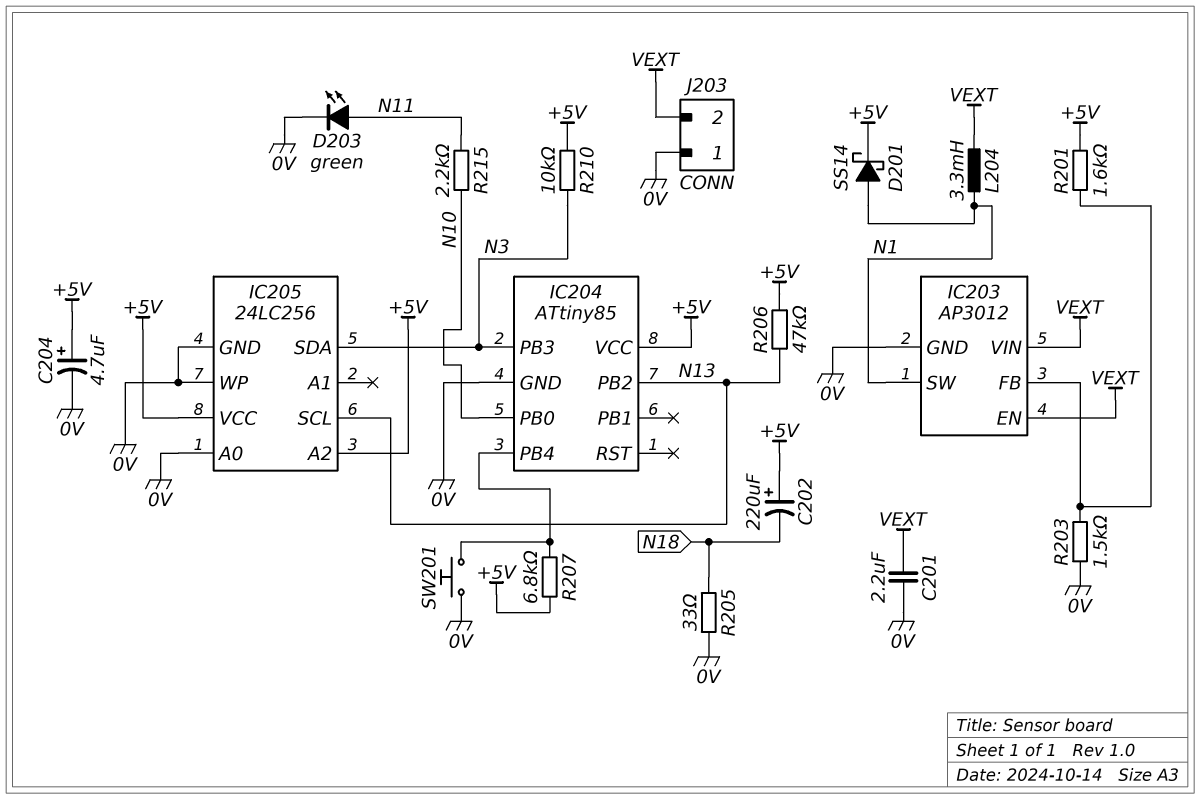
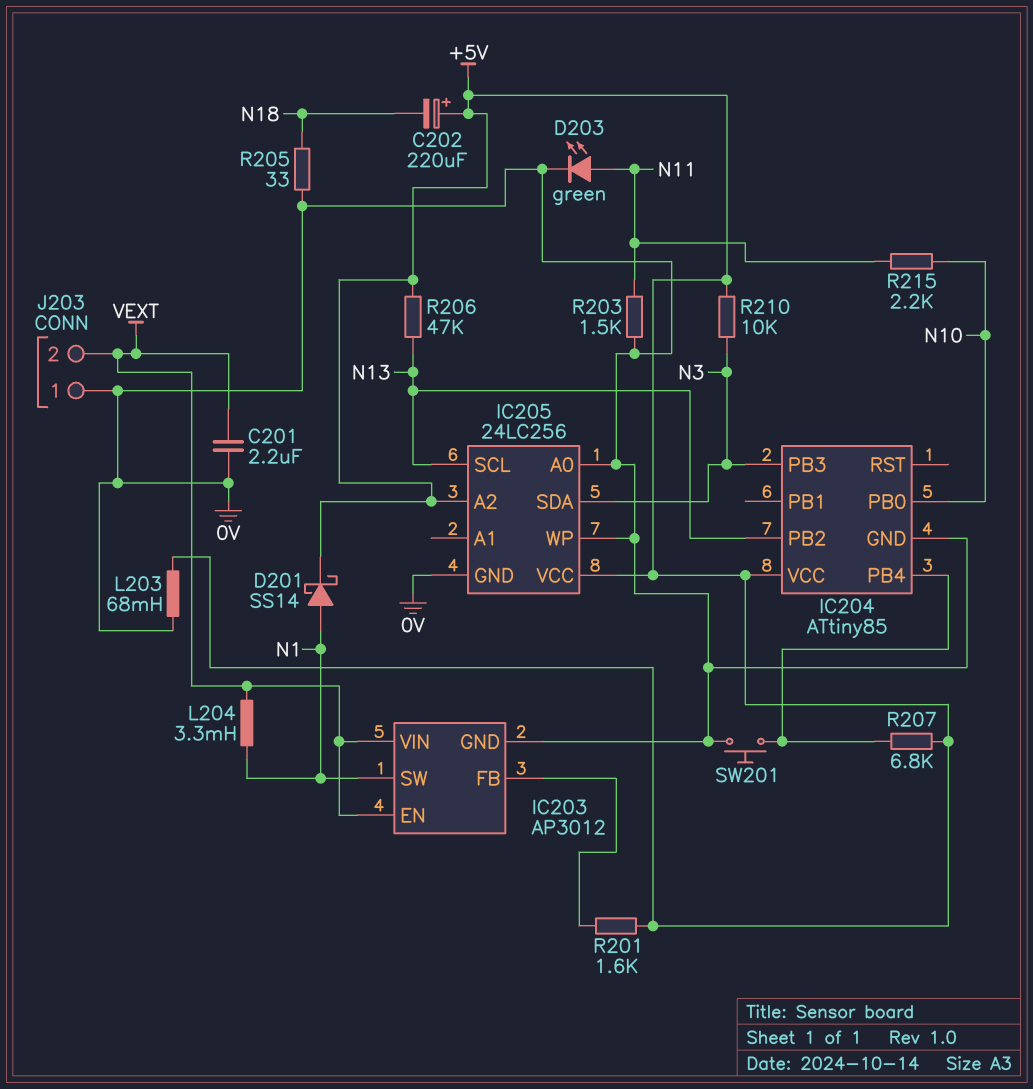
C204: 4.7uF (plus +5V, minus 0V) -> none
L203: none -> 68mH (+5V, 0V)
R203: 1.5k (0V, IC203/FB) -> 1.5k (0V, N11)

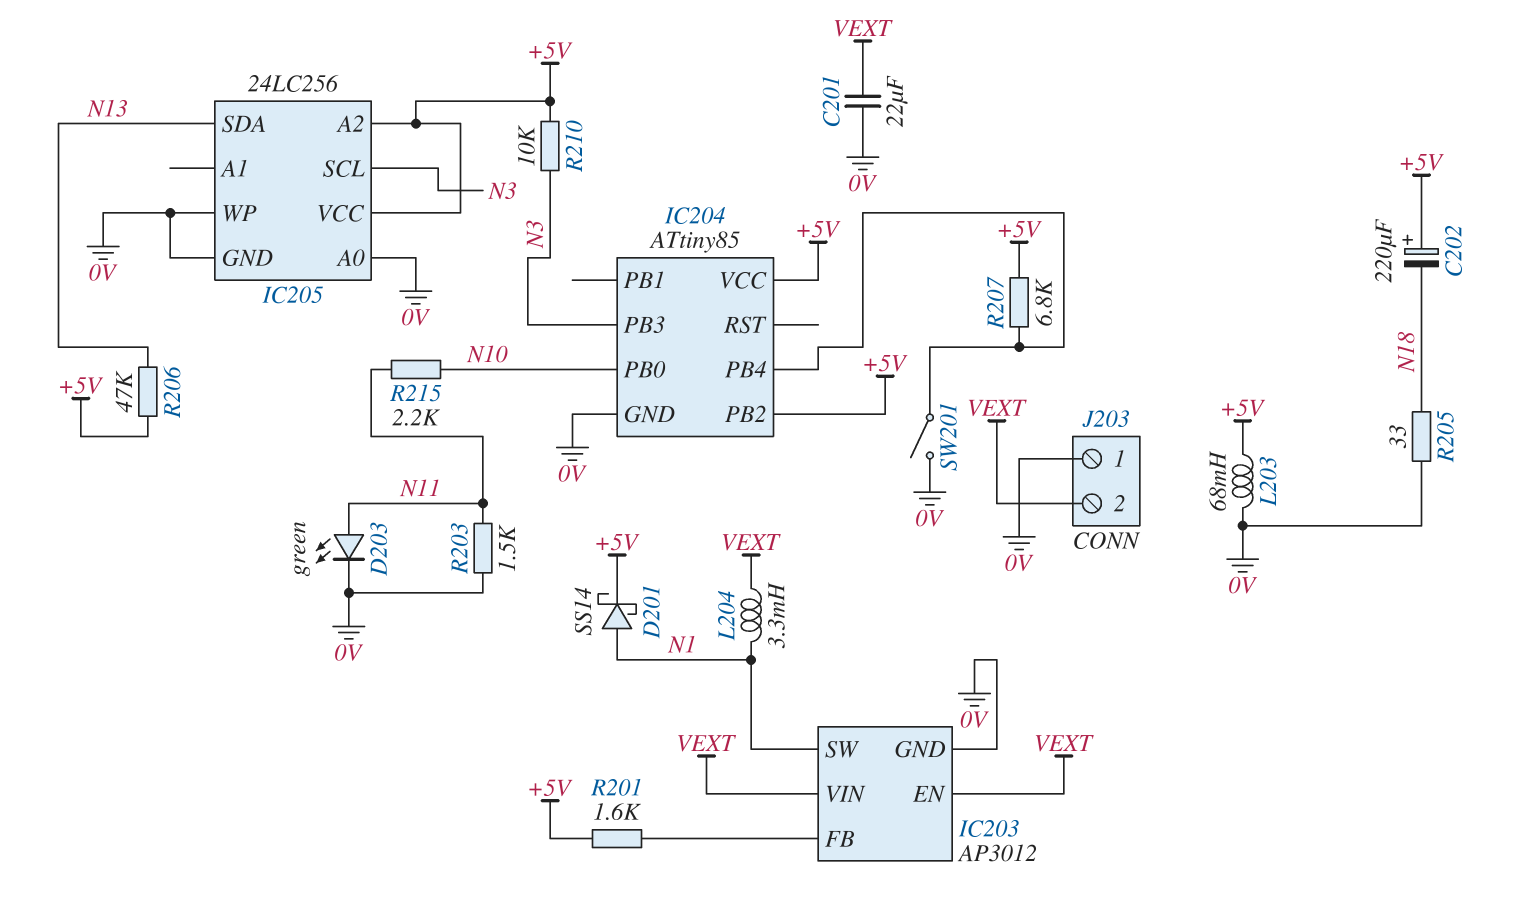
C201: 2.2uF (0V, VEXT) -> 22uF (0V, VEXT)
IC204 pin PB2: N13 -> +5V
IC205 pin SCL: N13 -> N3
IC205 pin SDA: N3 -> N13
SW201: button (0V, IC204/PB4) -> switch (0V, IC204/PB4)

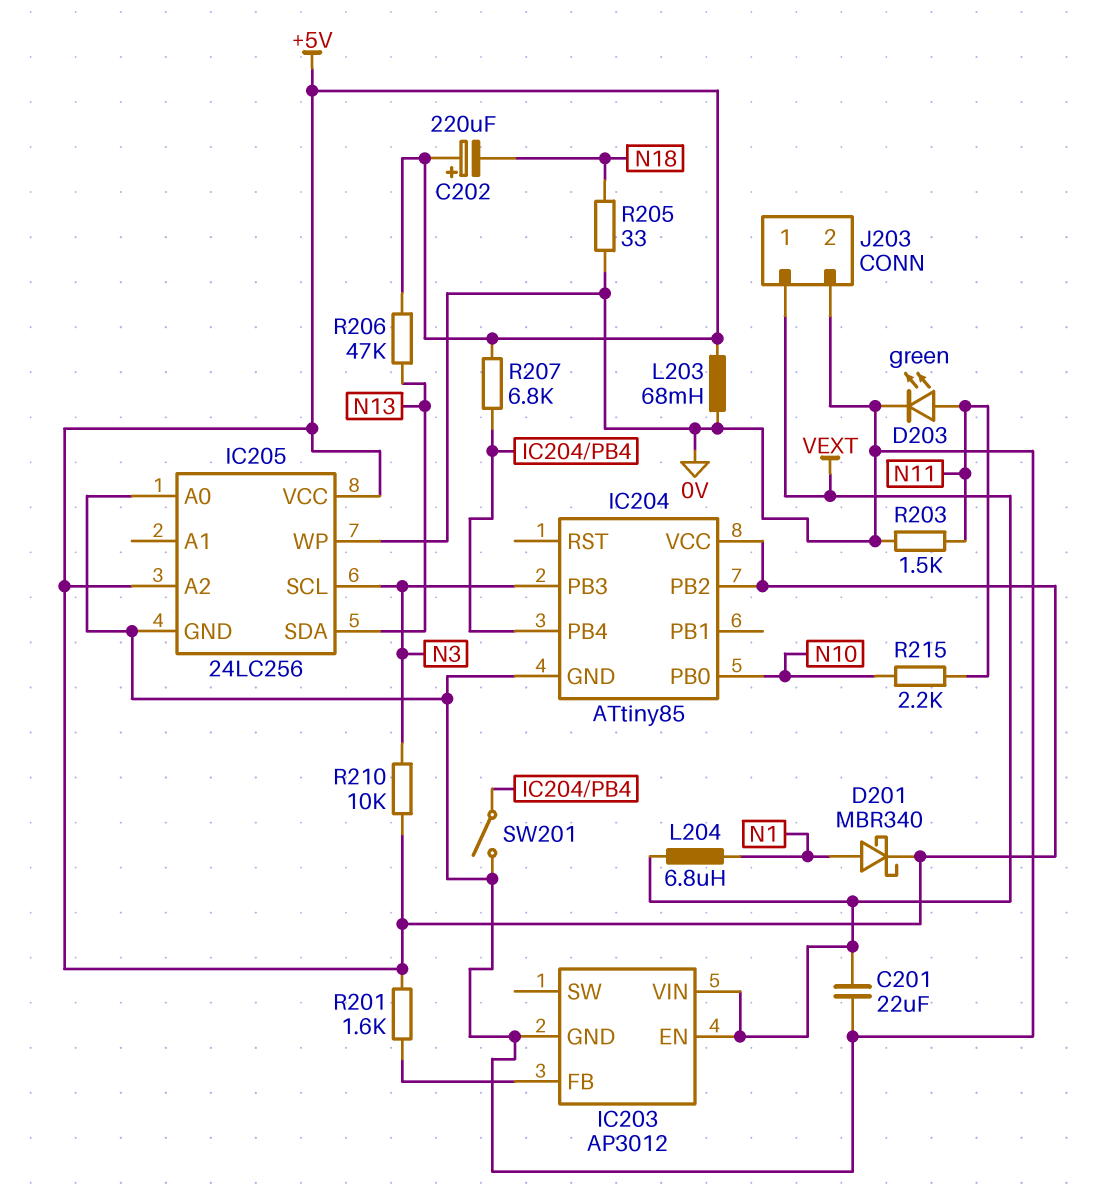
D201: schottky SS14 (A N1, K +5V) -> schottky MBR340 (A N1, K +5V)
IC203 pin SW: N1 -> none
J203 pin 1: 0V -> VEXT
J203 pin 2: VEXT -> 0V
L204: 3.3mH (N1, VEXT) -> 6.8uH (N1, VEXT)

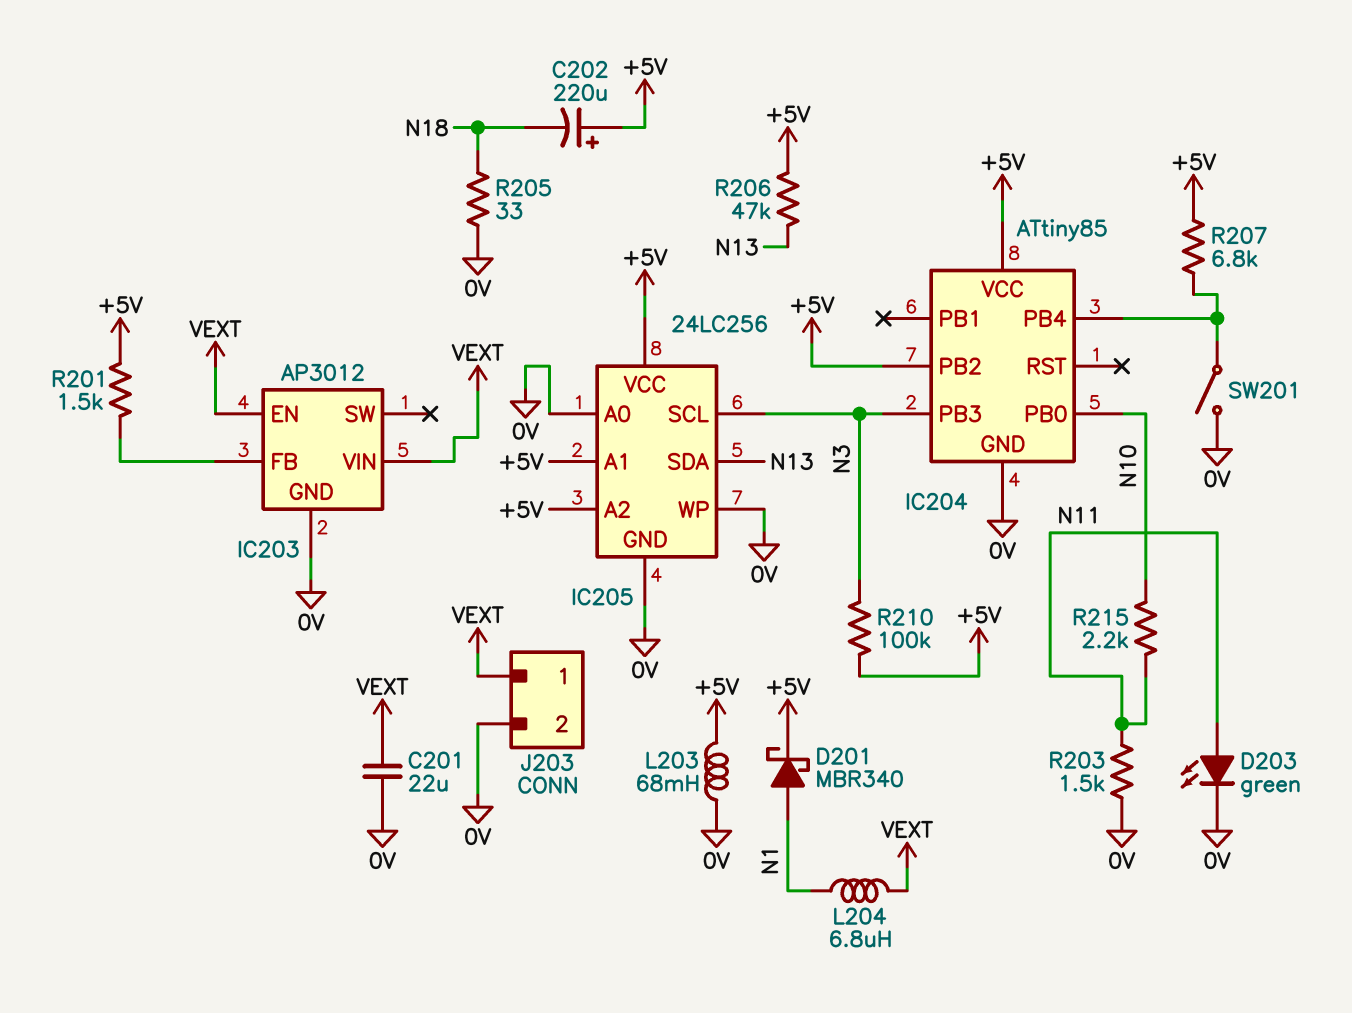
IC205 pin A1: none -> +5V
R201: 1.6k (+5V, IC203/FB) -> 1.5k (+5V, IC203/FB)
R210: 10k (+5V, N3) -> 100k (+5V, N3)

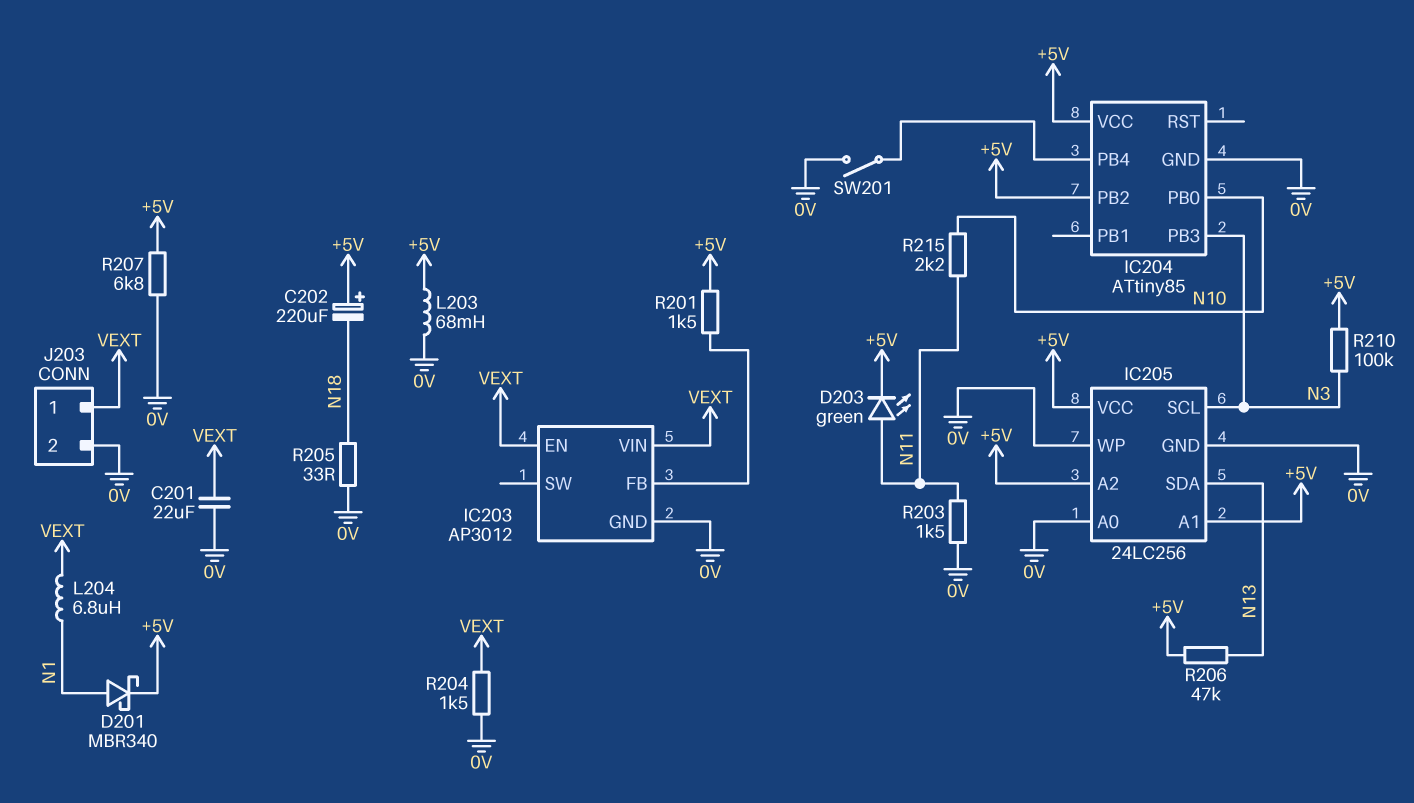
D203: LED green (A N11, K 0V) -> LED green (A N11, K +5V)
R204: none -> 1.5k (0V, VEXT)
R207: 6.8k (+5V, IC204/PB4) -> 6.8k (+5V, 0V)

